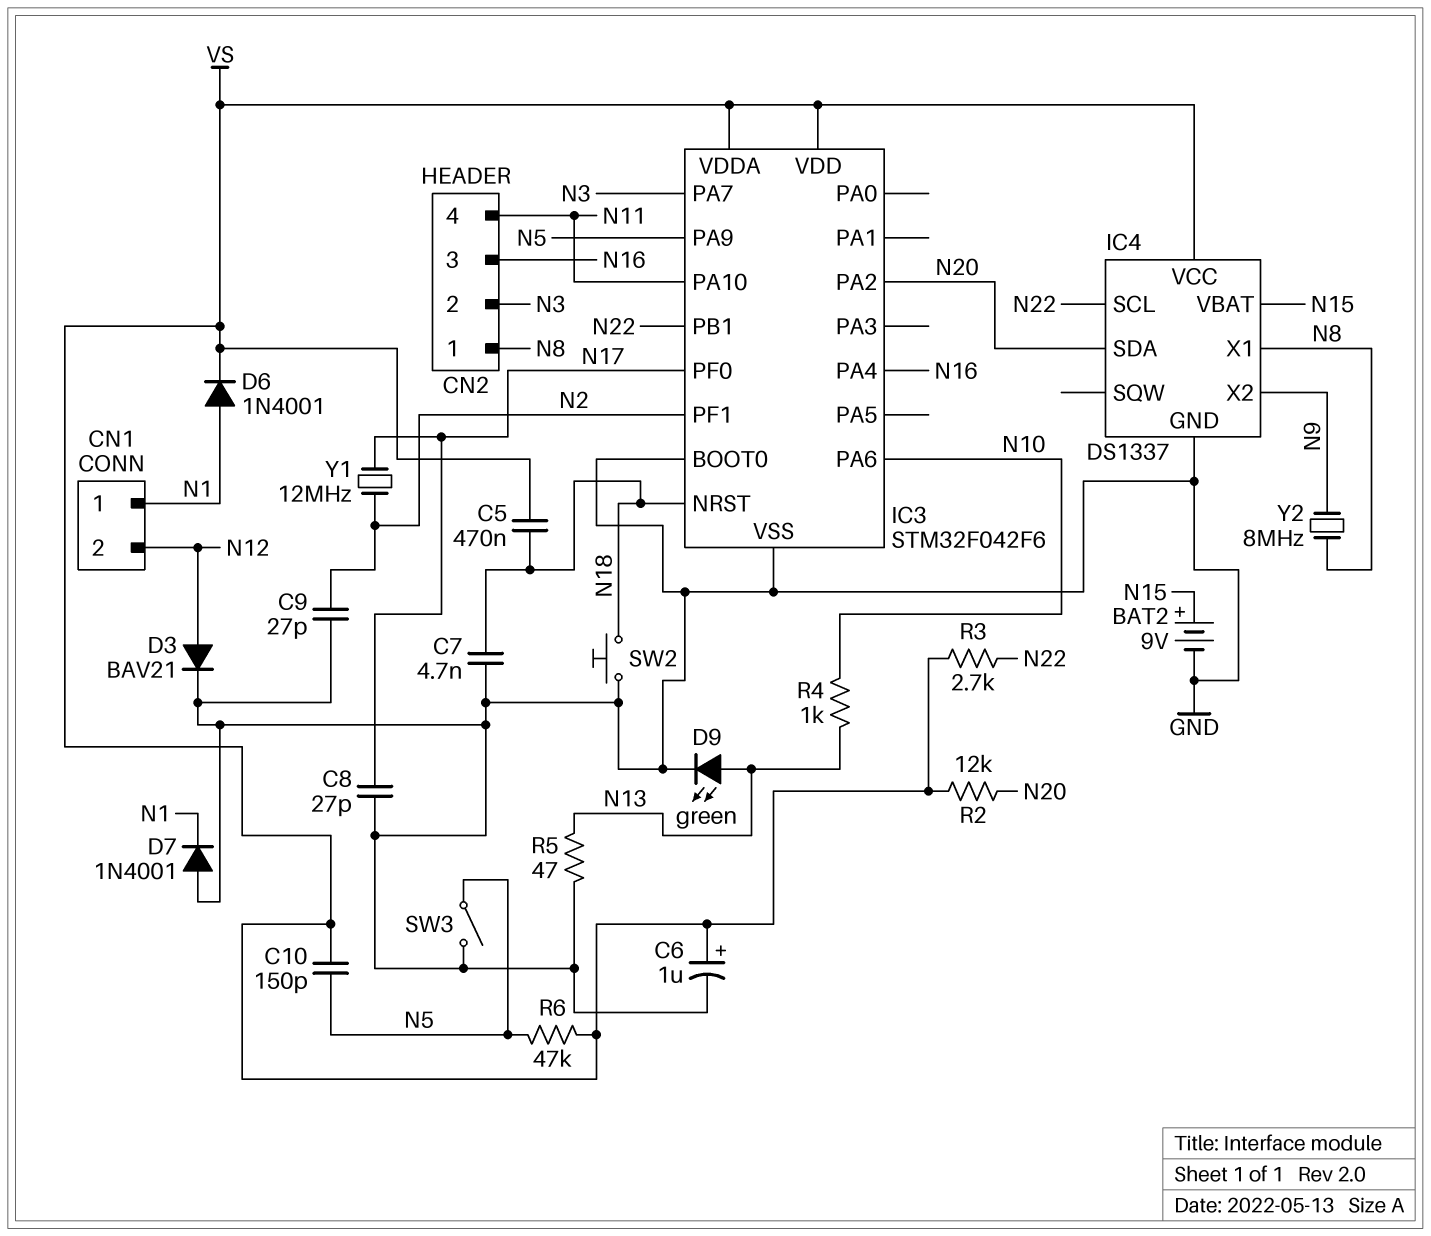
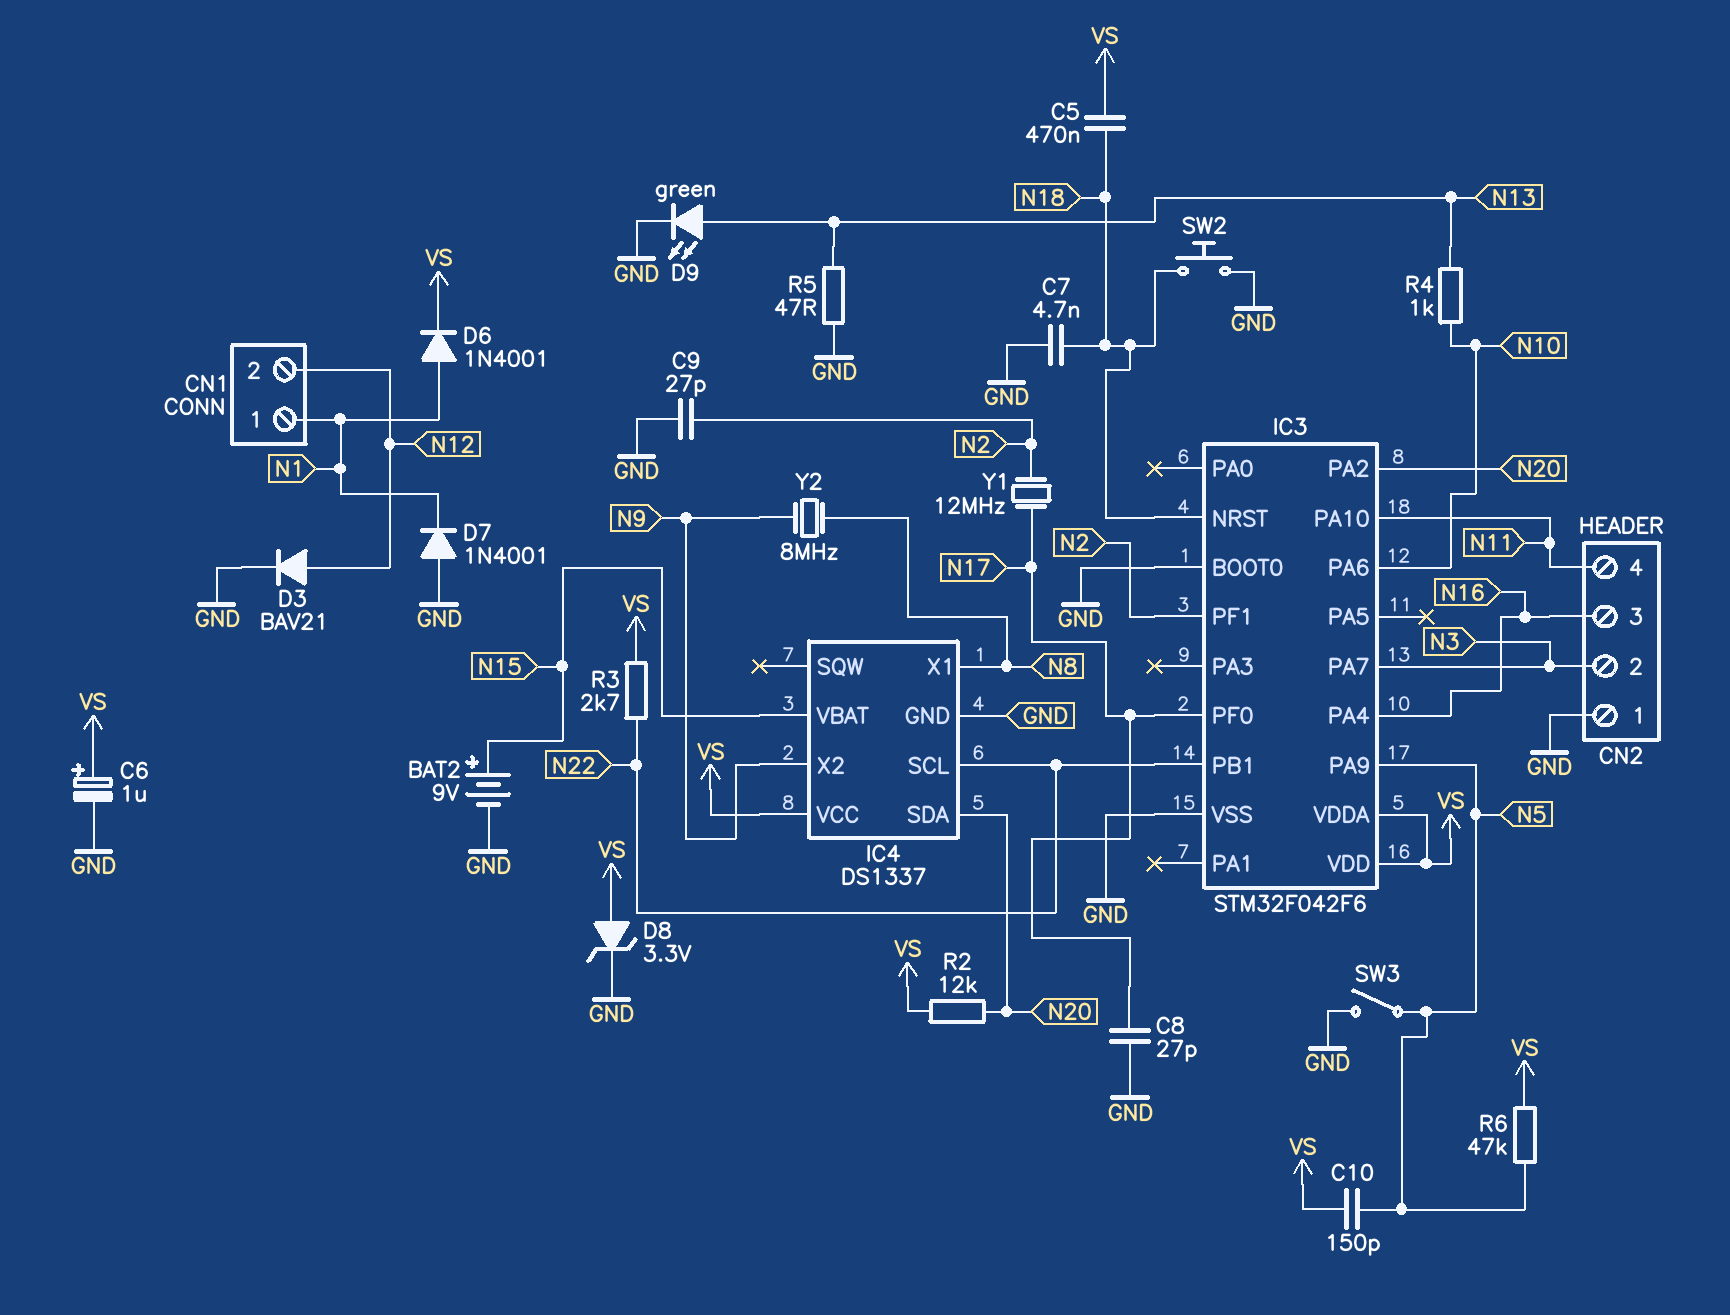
CN2 pin 1: N8 -> GND
D8: none -> zener 3.3V (A VS, K GND)

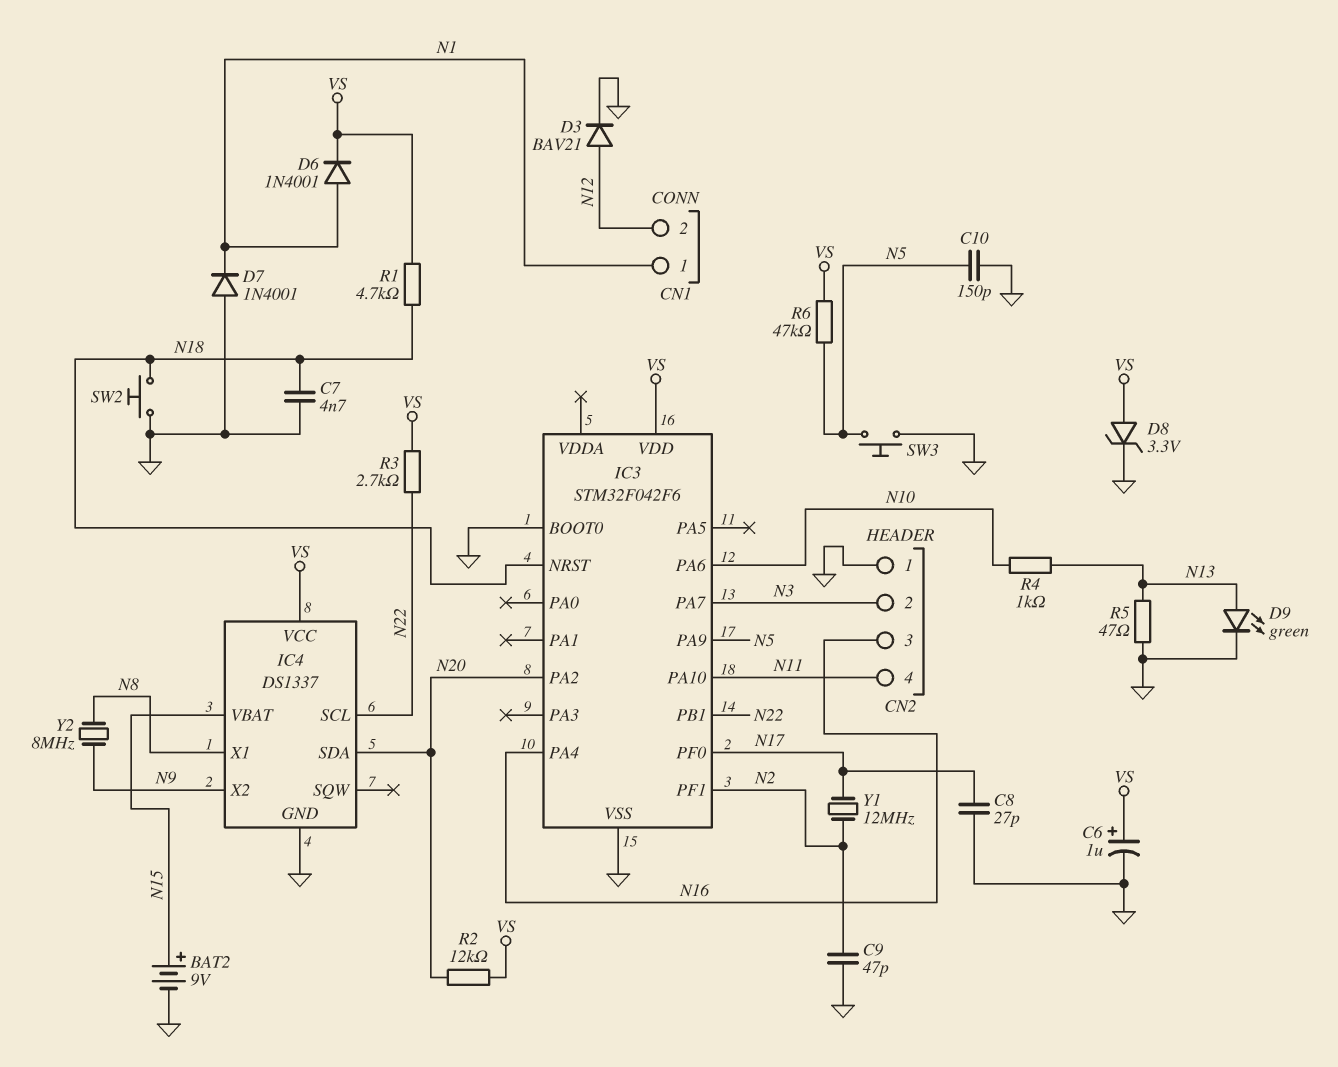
C5: 470nF (N18, VS) -> none
C9: 27pF (GND, N2) -> 47pF (GND, N2)
C10: 150pF (N5, VS) -> 150pF (GND, N5)
IC3 pin VDDA: VS -> none
R1: none -> 4.7k (N18, VS)
SW3: switch (GND, N5) -> button (GND, N5)

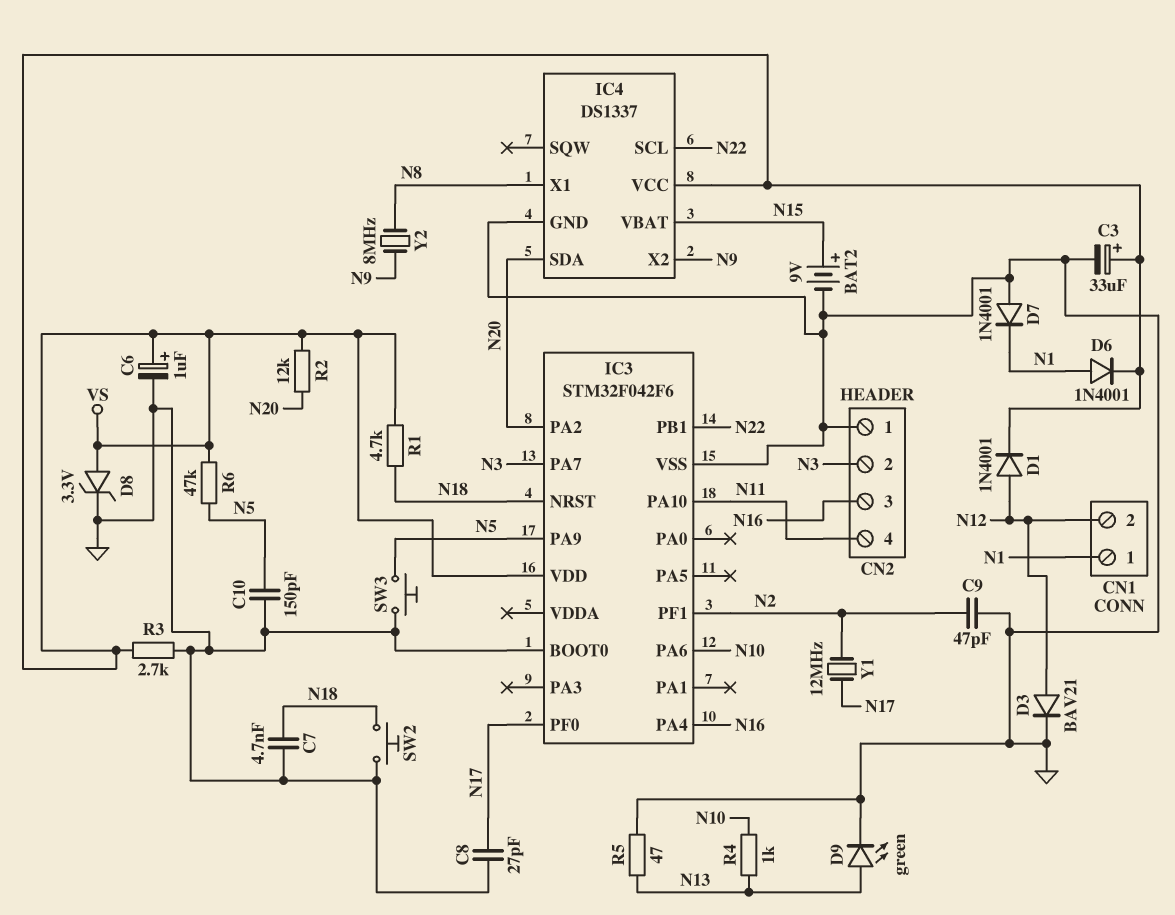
C3: none -> 33uF (plus VS, minus GND)
D1: none -> diode 1N4001 (A N12, K VS)
R3: 2.7k (N22, VS) -> 2.7k (GND, VS)

